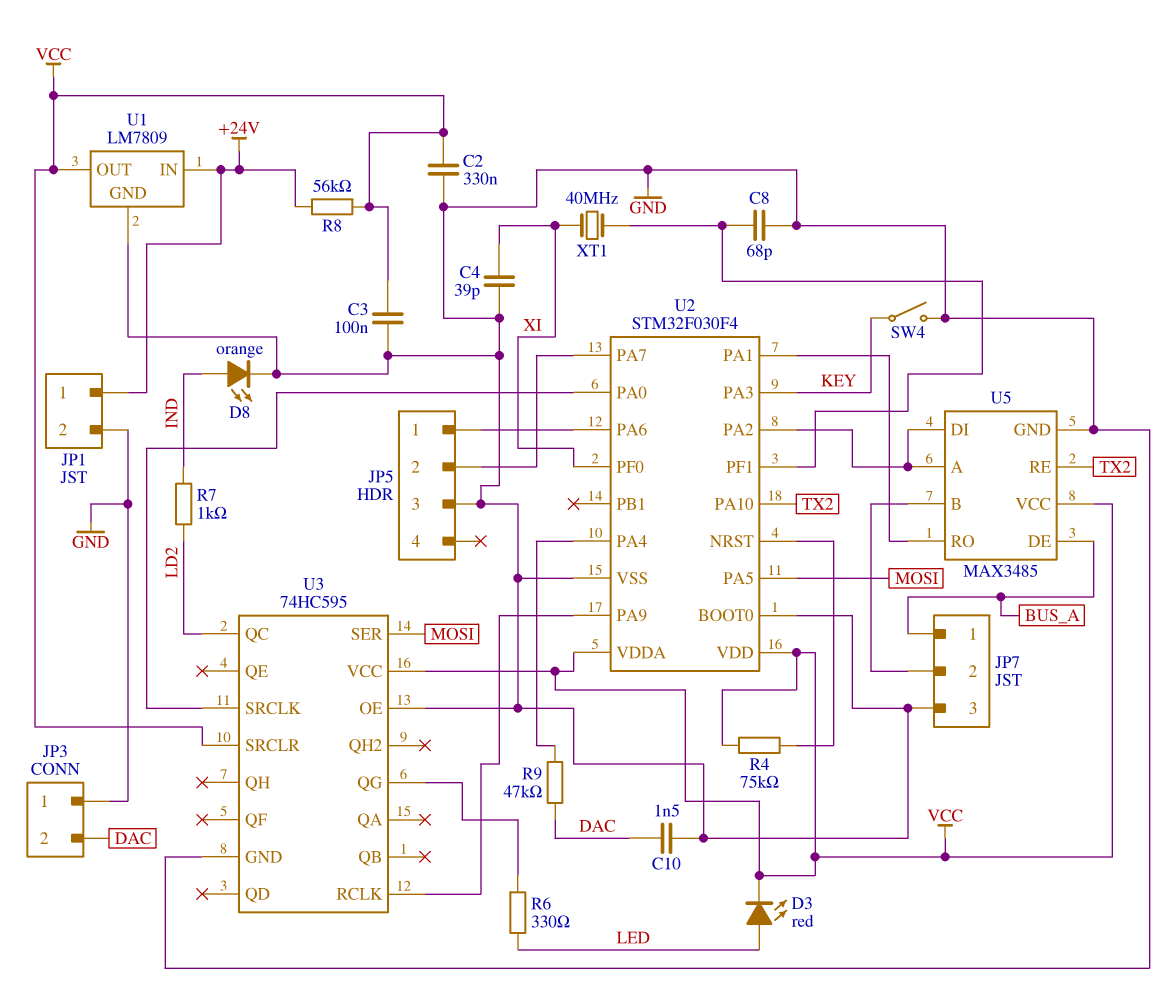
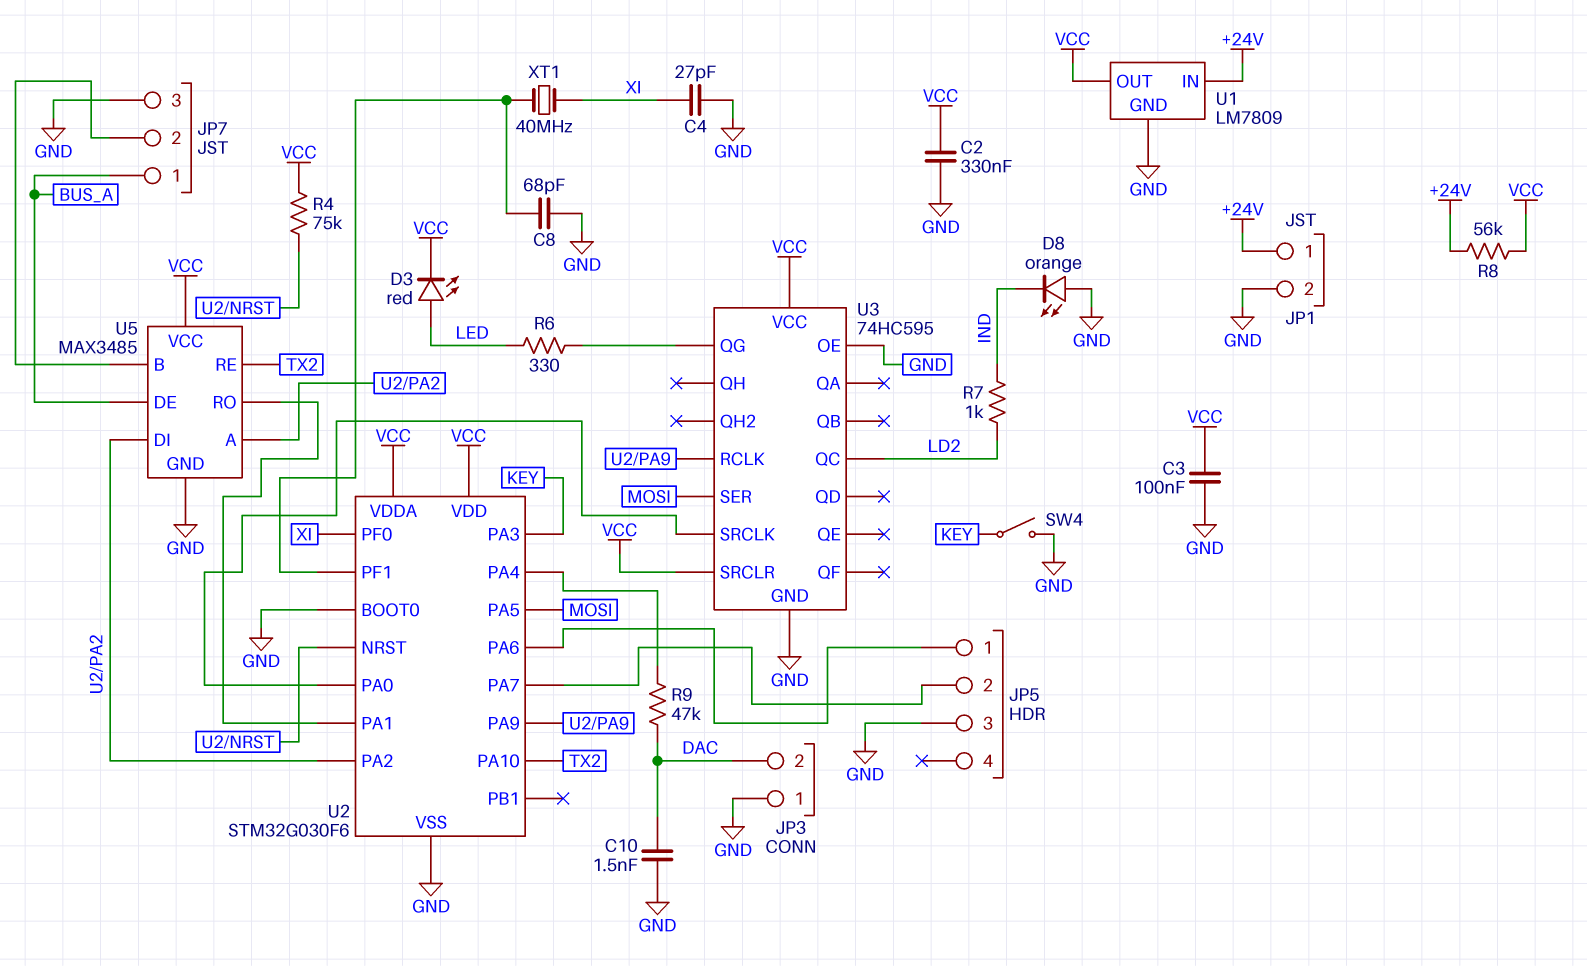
C4: 39pF (GND, XI) -> 27pF (GND, XI)
D8: LED orange (A IND, K GND) -> LED orange (A GND, K IND)
U2: STM32F030F4 -> STM32G030F6

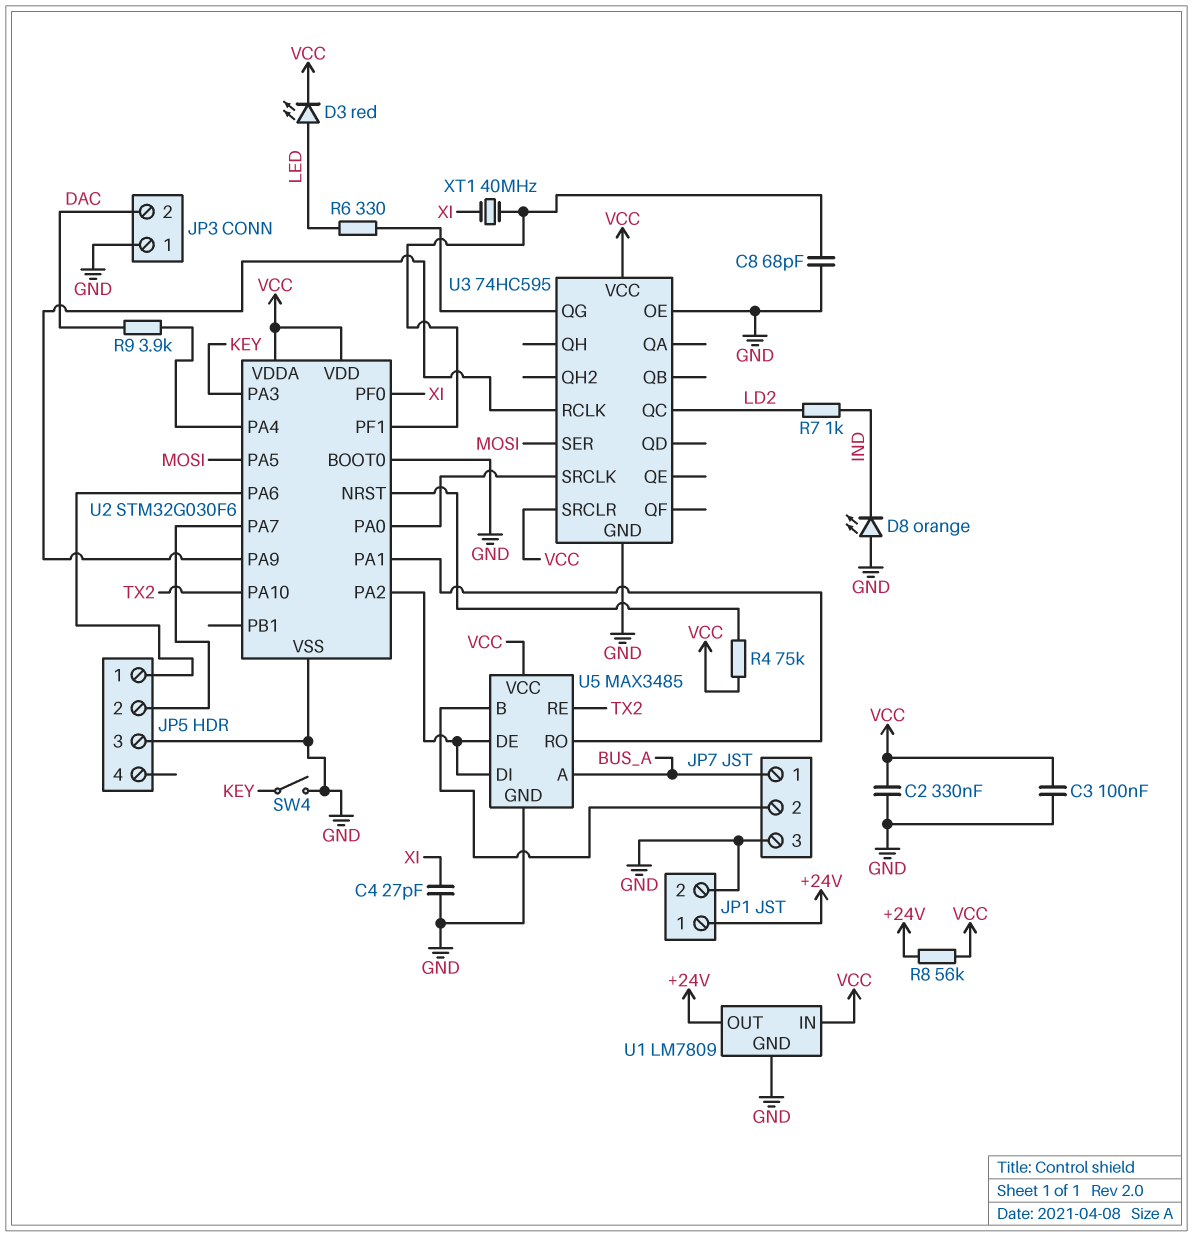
C10: 1.5nF (DAC, GND) -> none
R9: 47k (DAC, U2/PA4) -> 3.9k (DAC, U2/PA4)
U1 pin IN: +24V -> VCC
U1 pin OUT: VCC -> +24V
U5 pin A: U2/PA2 -> BUS_A
U5 pin DE: BUS_A -> U2/PA2

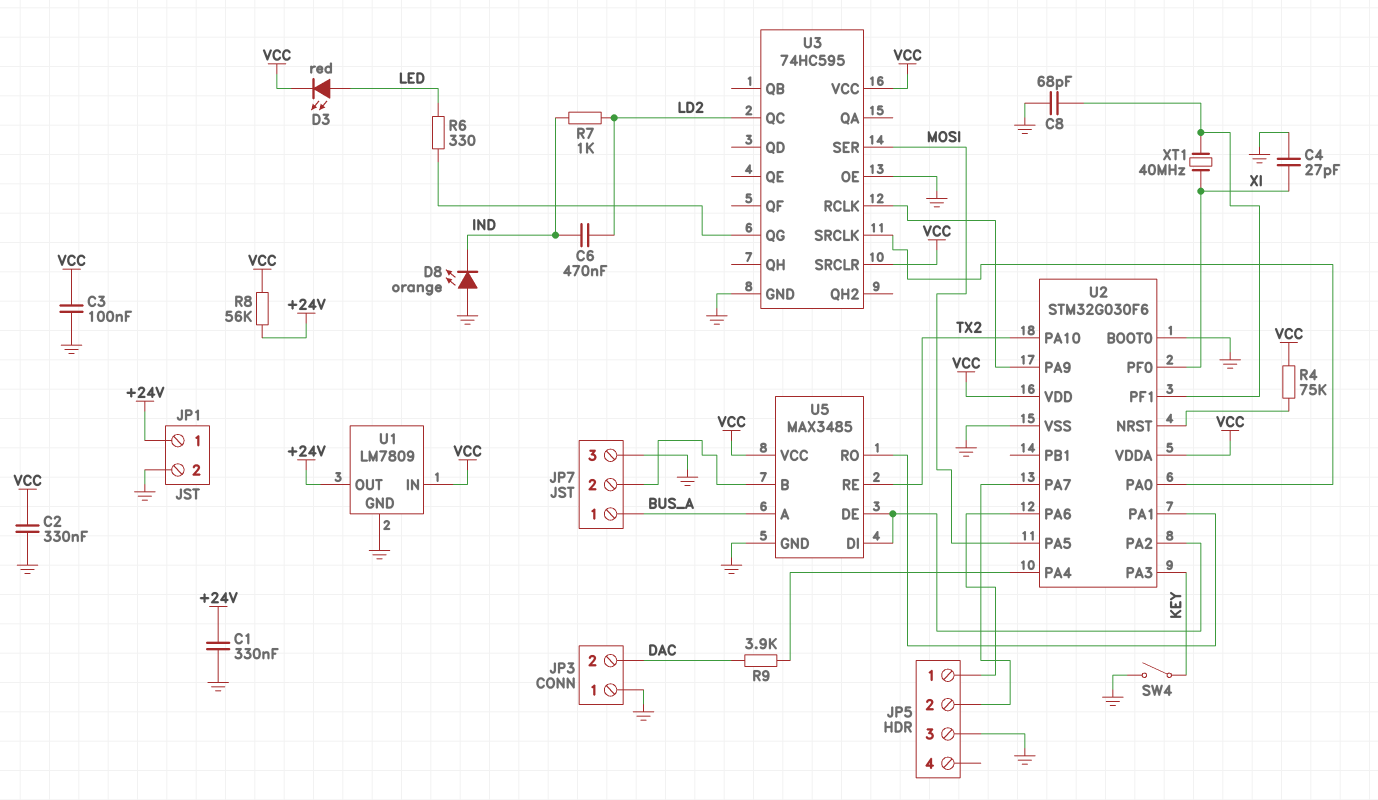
C1: none -> 330nF (+24V, GND)
C6: none -> 470nF (IND, LD2)

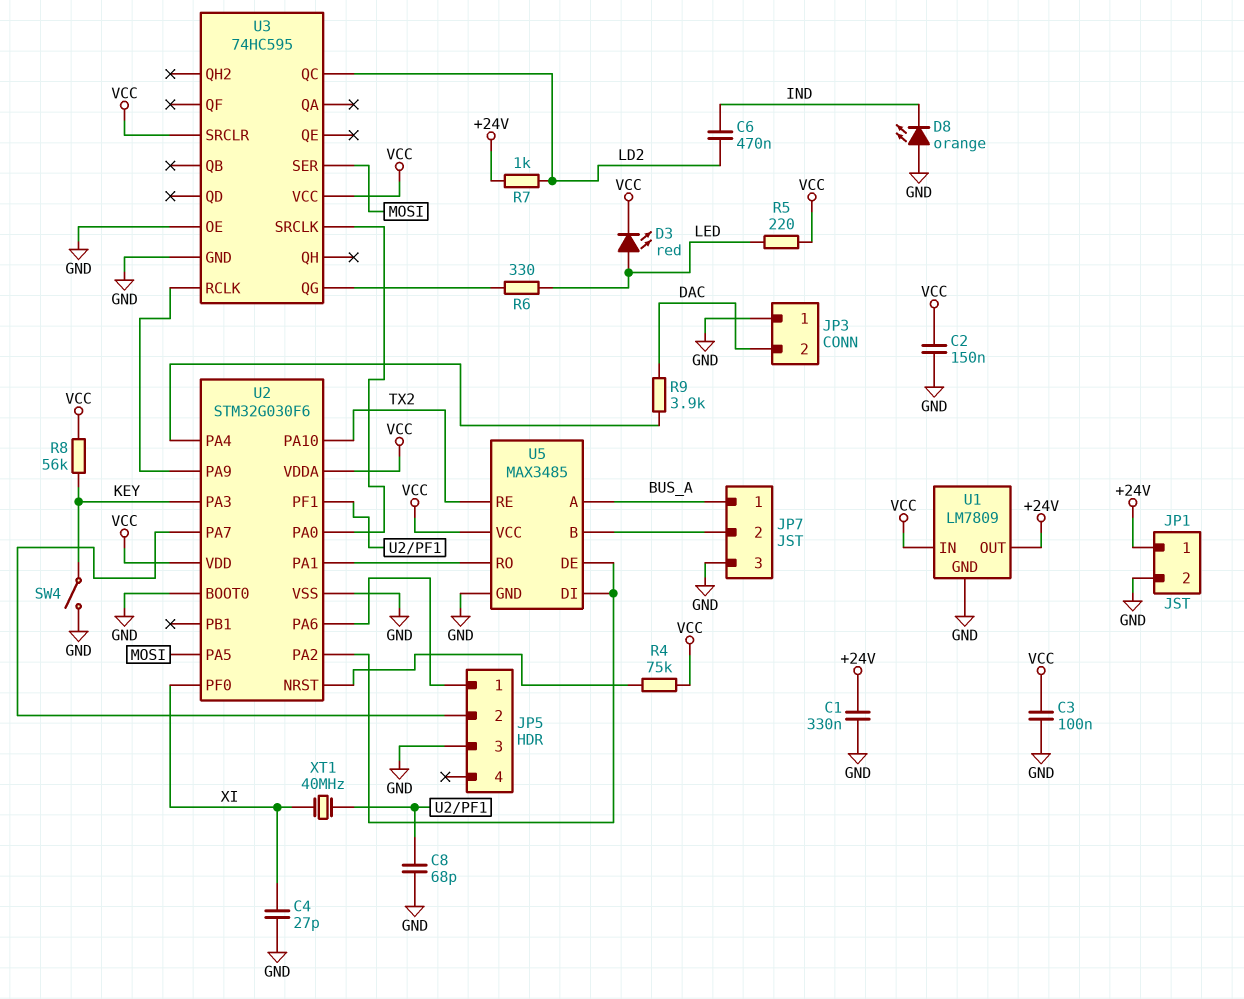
C2: 330nF (GND, VCC) -> 150nF (GND, VCC)
R5: none -> 220 (LED, VCC)
R7: 1k (IND, LD2) -> 1k (+24V, LD2)
R8: 56k (+24V, VCC) -> 56k (KEY, VCC)

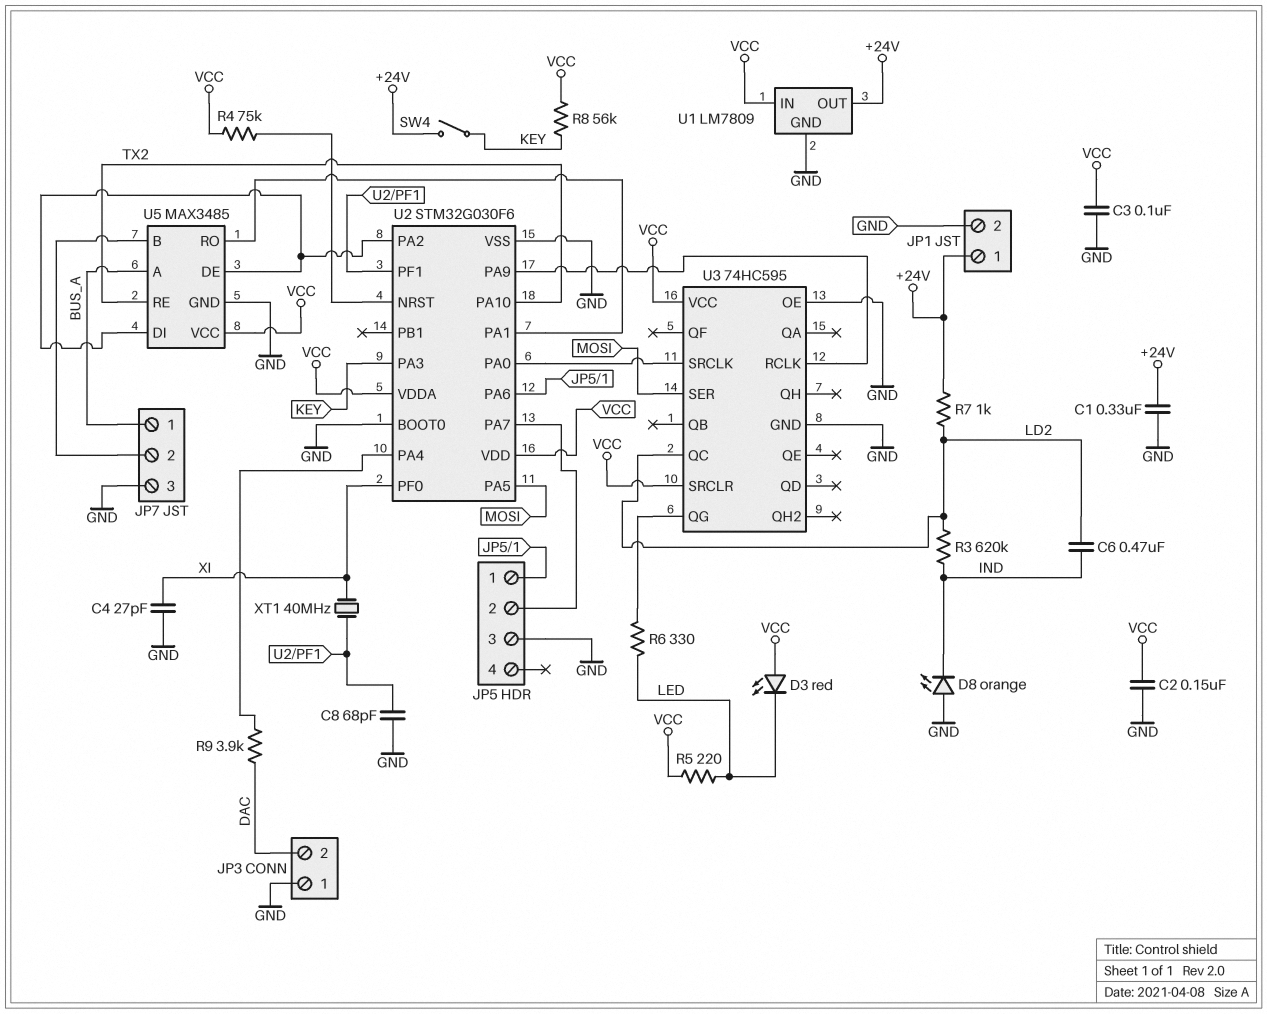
D3: LED red (A LED, K VCC) -> LED red (A VCC, K LED)
R3: none -> 620k (IND, LD2)
SW4: switch (GND, KEY) -> switch (+24V, KEY)

